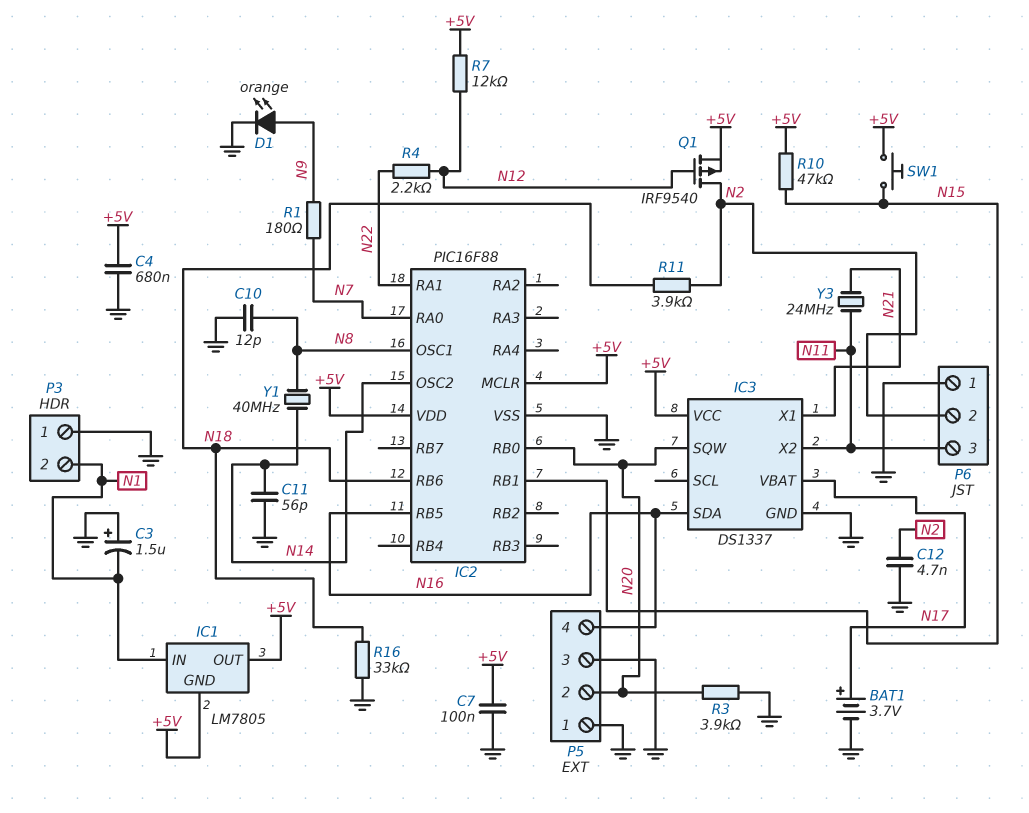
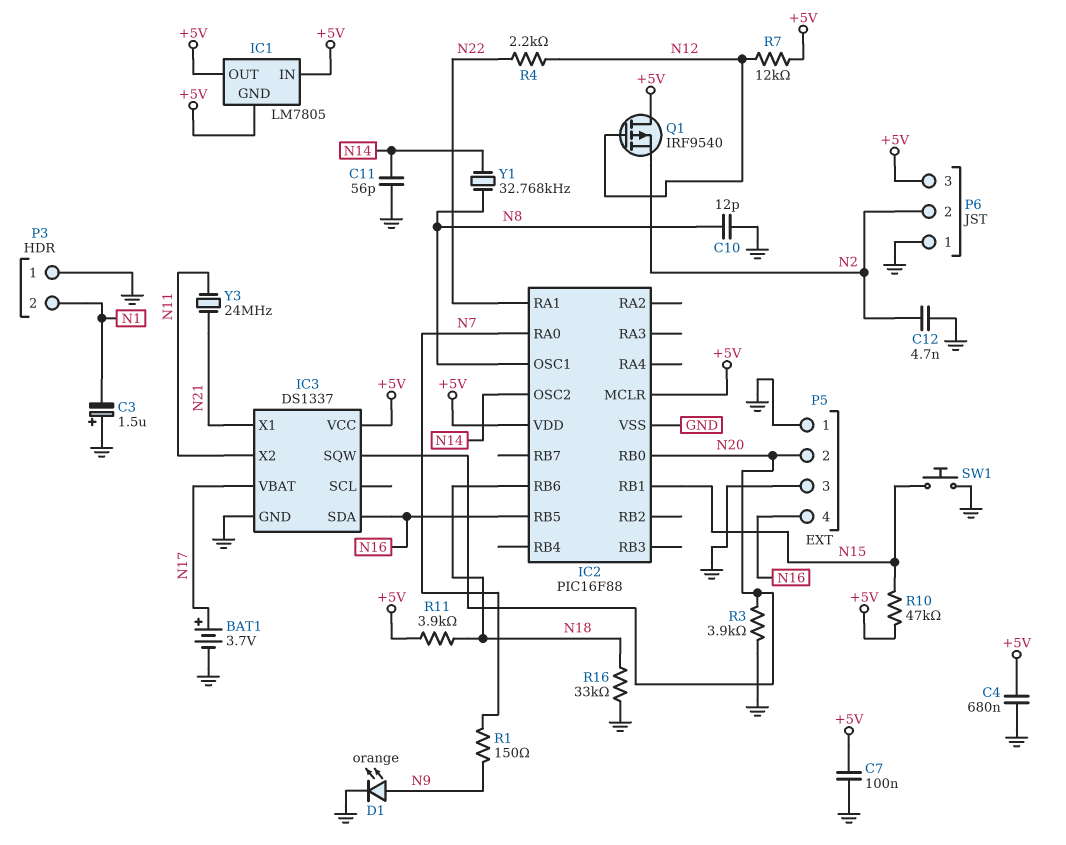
IC1 pin IN: N1 -> +5V
P6 pin 3: N11 -> +5V
Q1: PMOS IRF9540 (G N12, D N2, S +5V) -> PMOS IRF9540 (G N12, D +5V, S N2)
R1: 180 (N7, N9) -> 150 (N7, N9)
R11: 3.9k (N2, N18) -> 3.9k (+5V, N18)
SW1: button (+5V, N15) -> button (GND, N15)
Y1: 40MHz (N8, N14) -> 32.768kHz (N8, N14)

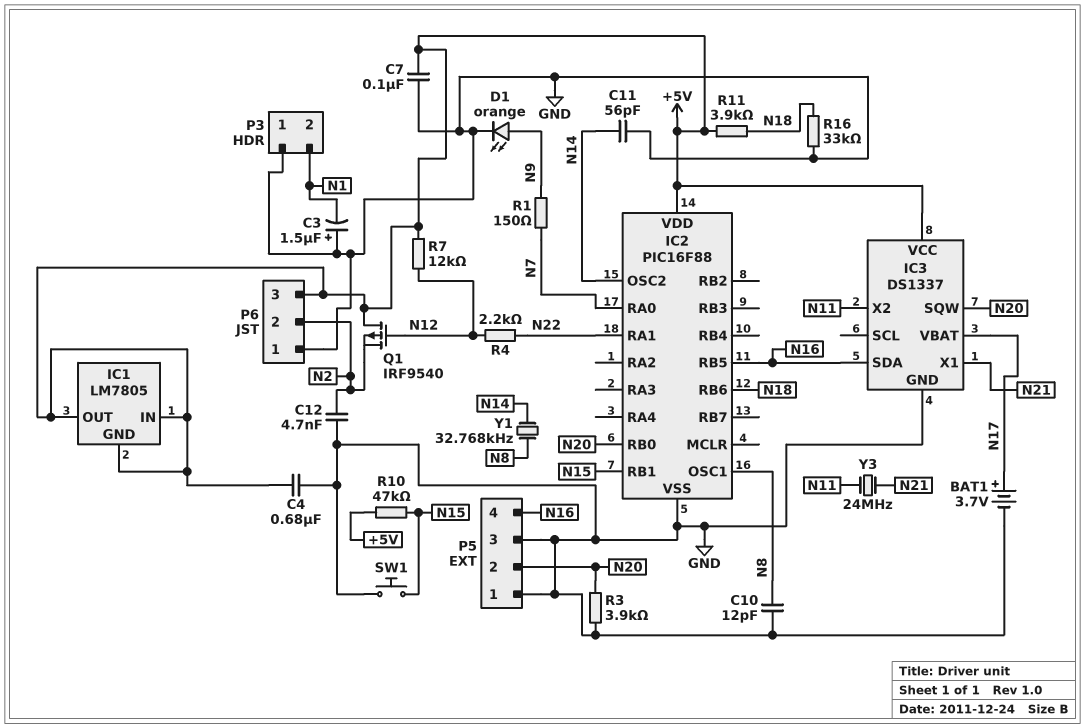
IC2 pin MCLR: +5V -> none

